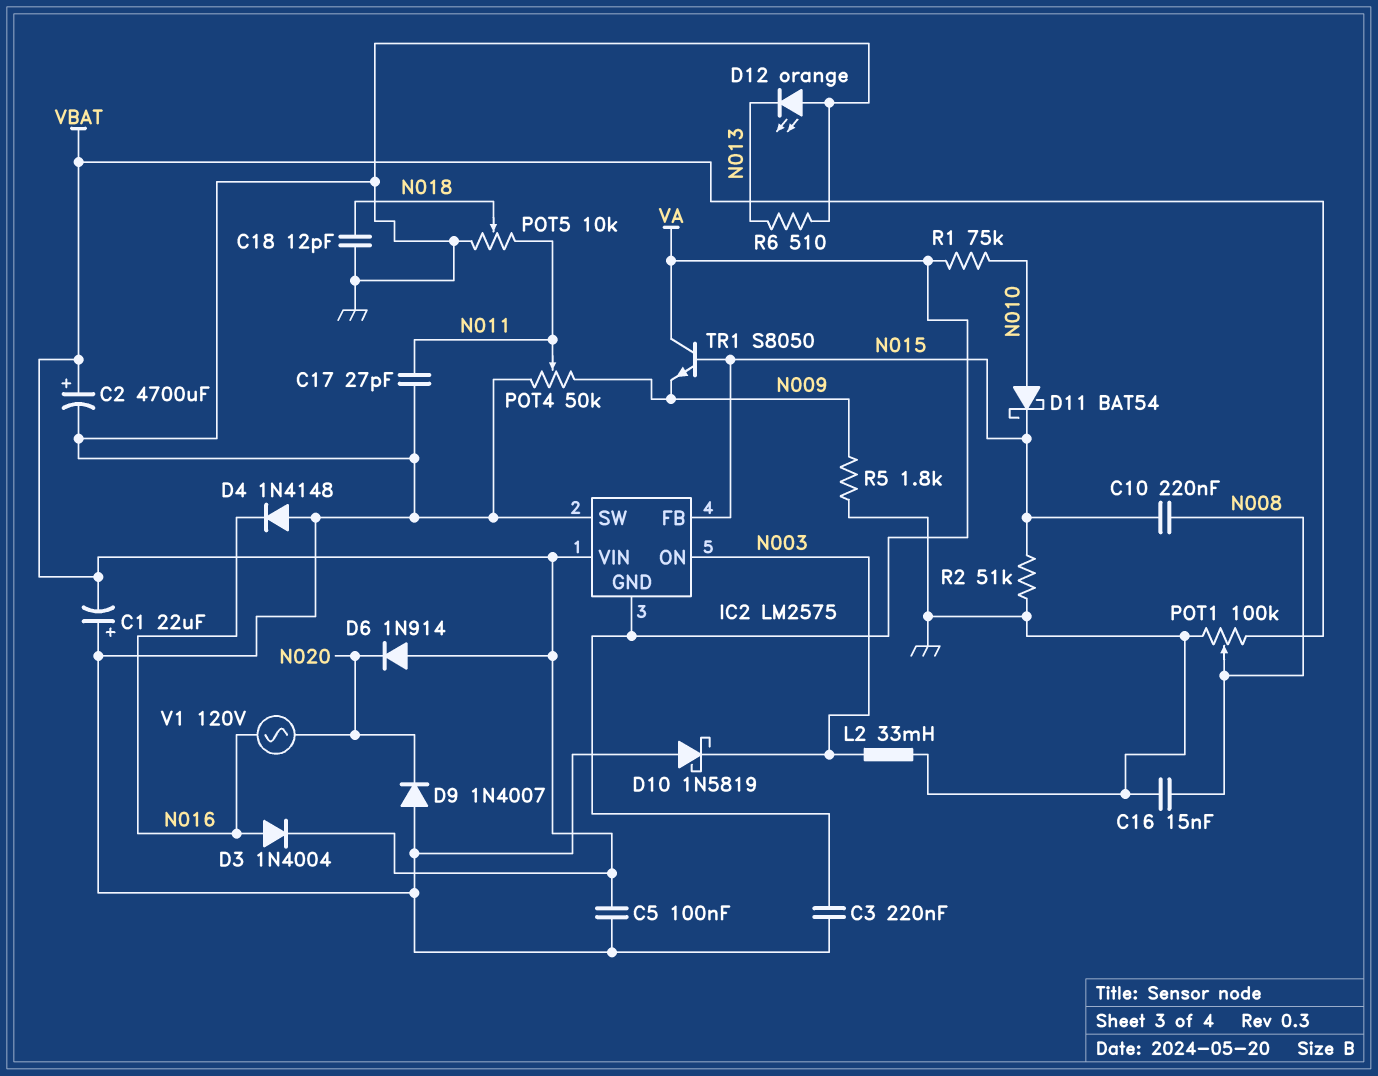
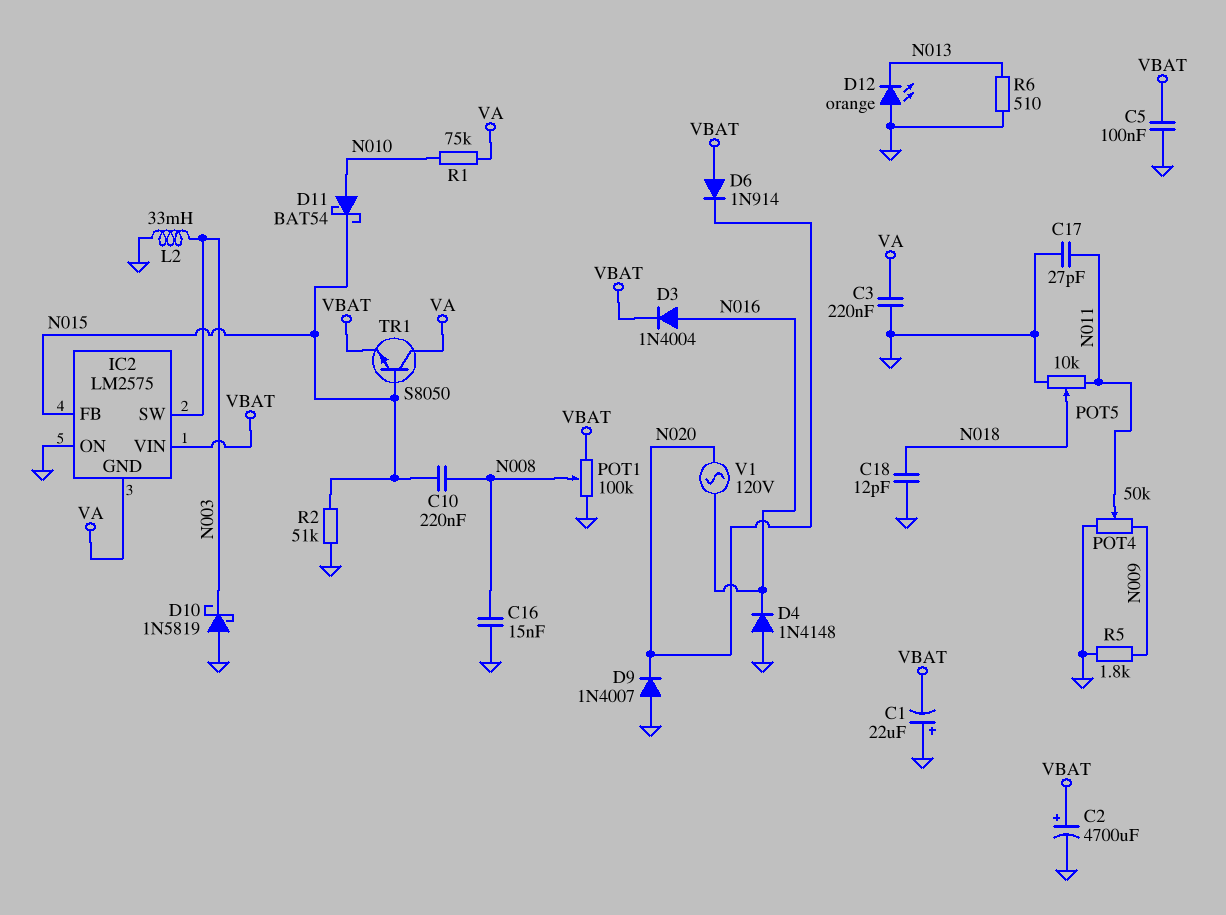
IC2 pin ON: N003 -> GND
IC2 pin SW: GND -> N003
TR1: NPN S8050 (B N015, C VA, E N009) -> NPN S8050 (B N015, C VA, E VBAT)

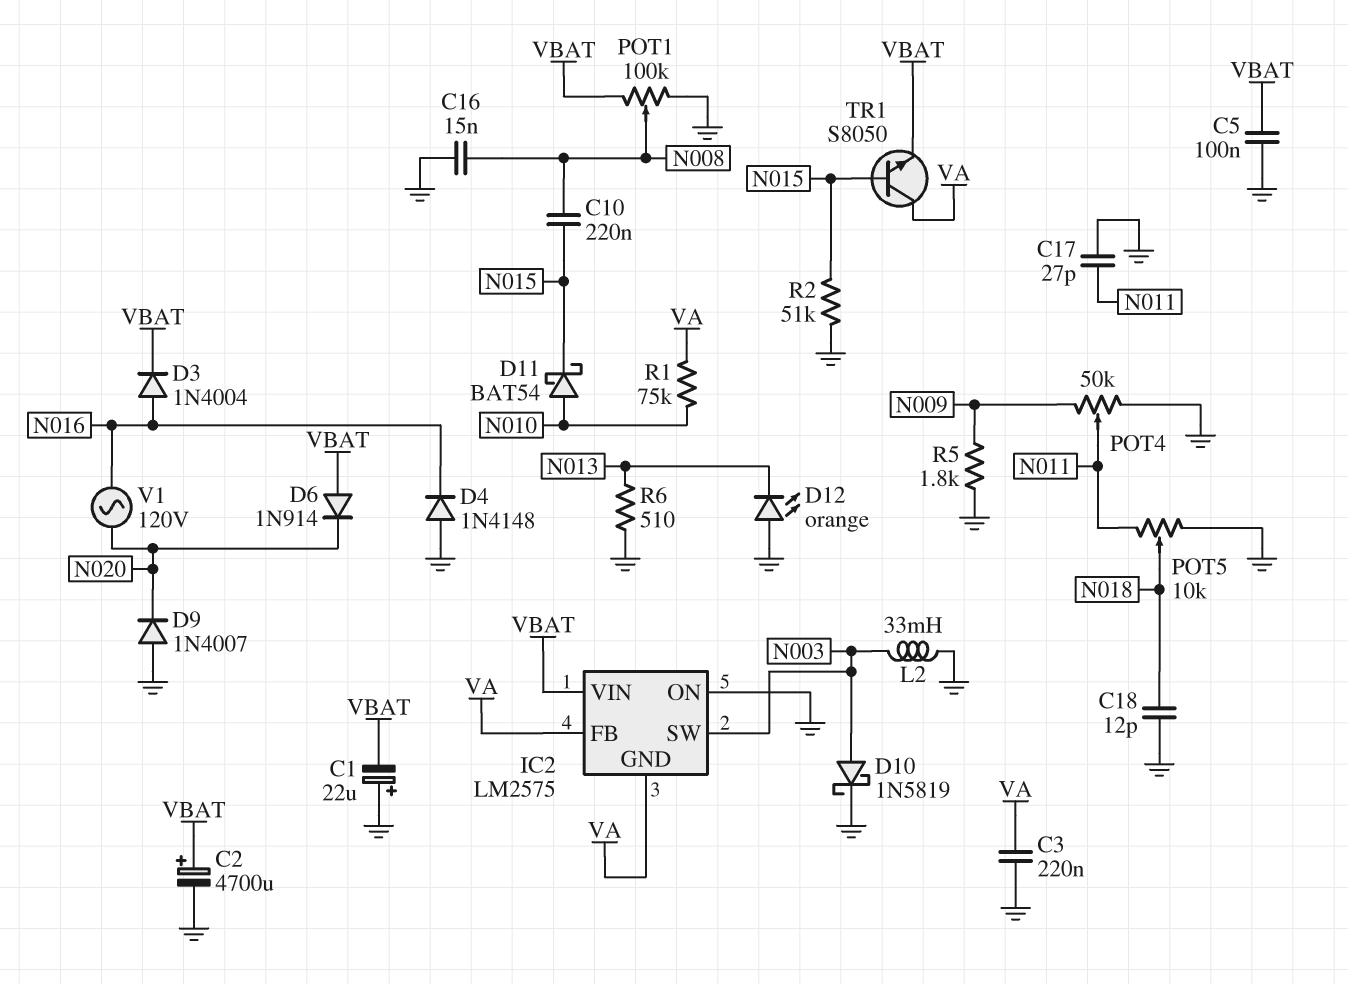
D10: schottky 1N5819 (A GND, K N003) -> schottky 1N5819 (A N003, K GND)
IC2 pin FB: N015 -> VA

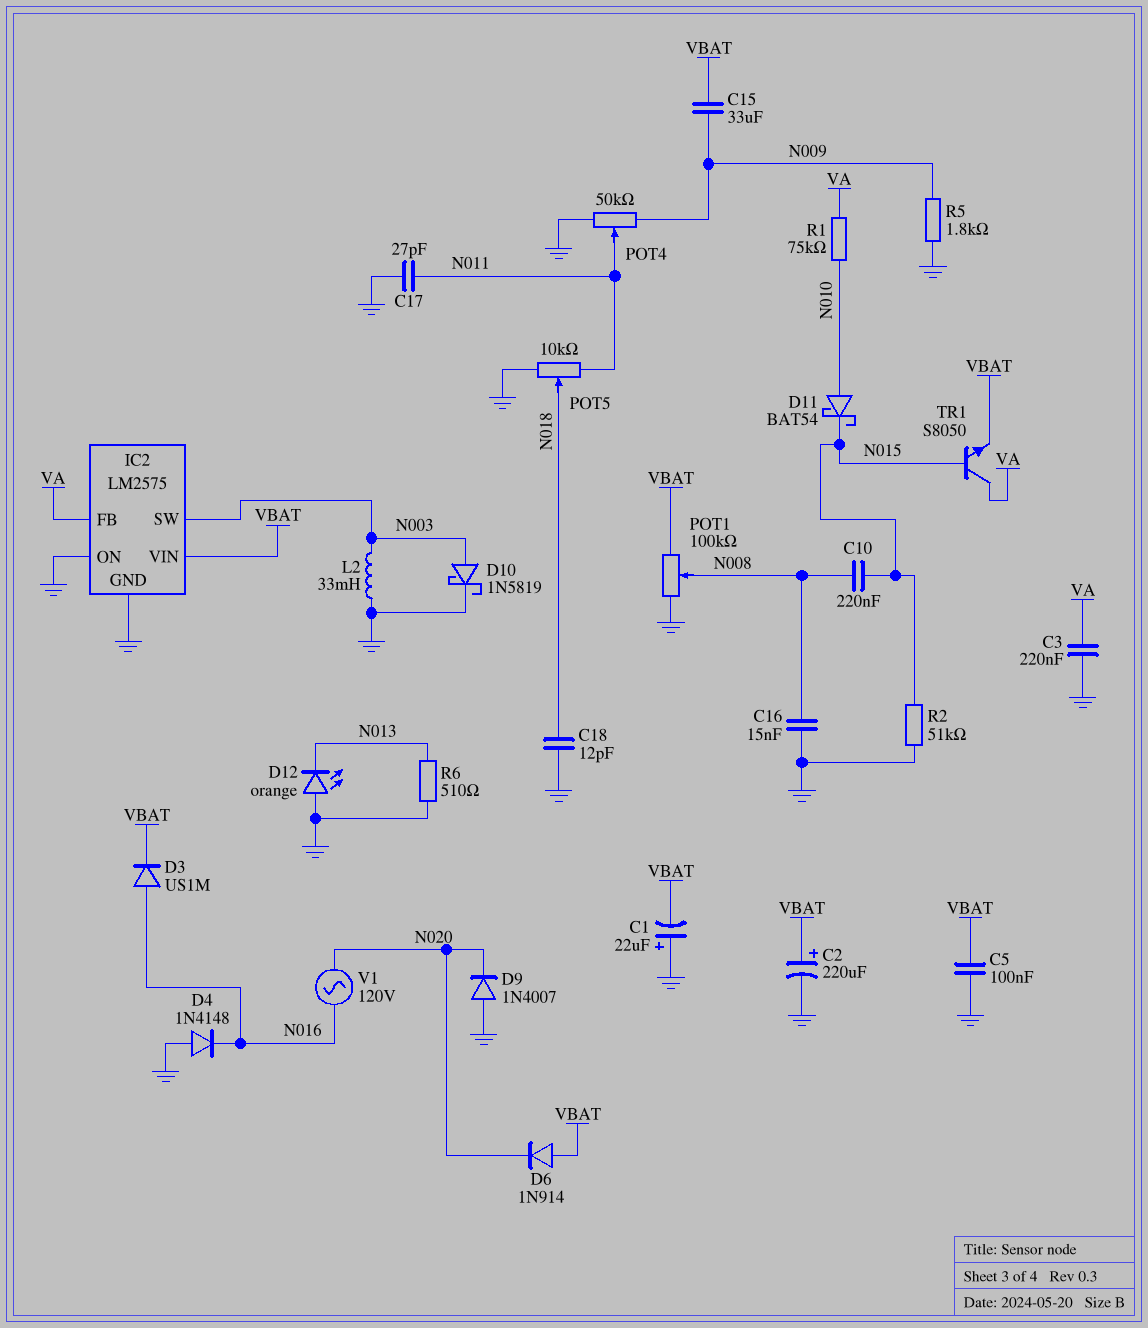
C2: 4700uF (plus VBAT, minus GND) -> 220uF (plus VBAT, minus GND)
C15: none -> 33uF (N009, VBAT)
D3: diode 1N4004 (A N016, K VBAT) -> diode US1M (A N016, K VBAT)
IC2 pin GND: VA -> GND

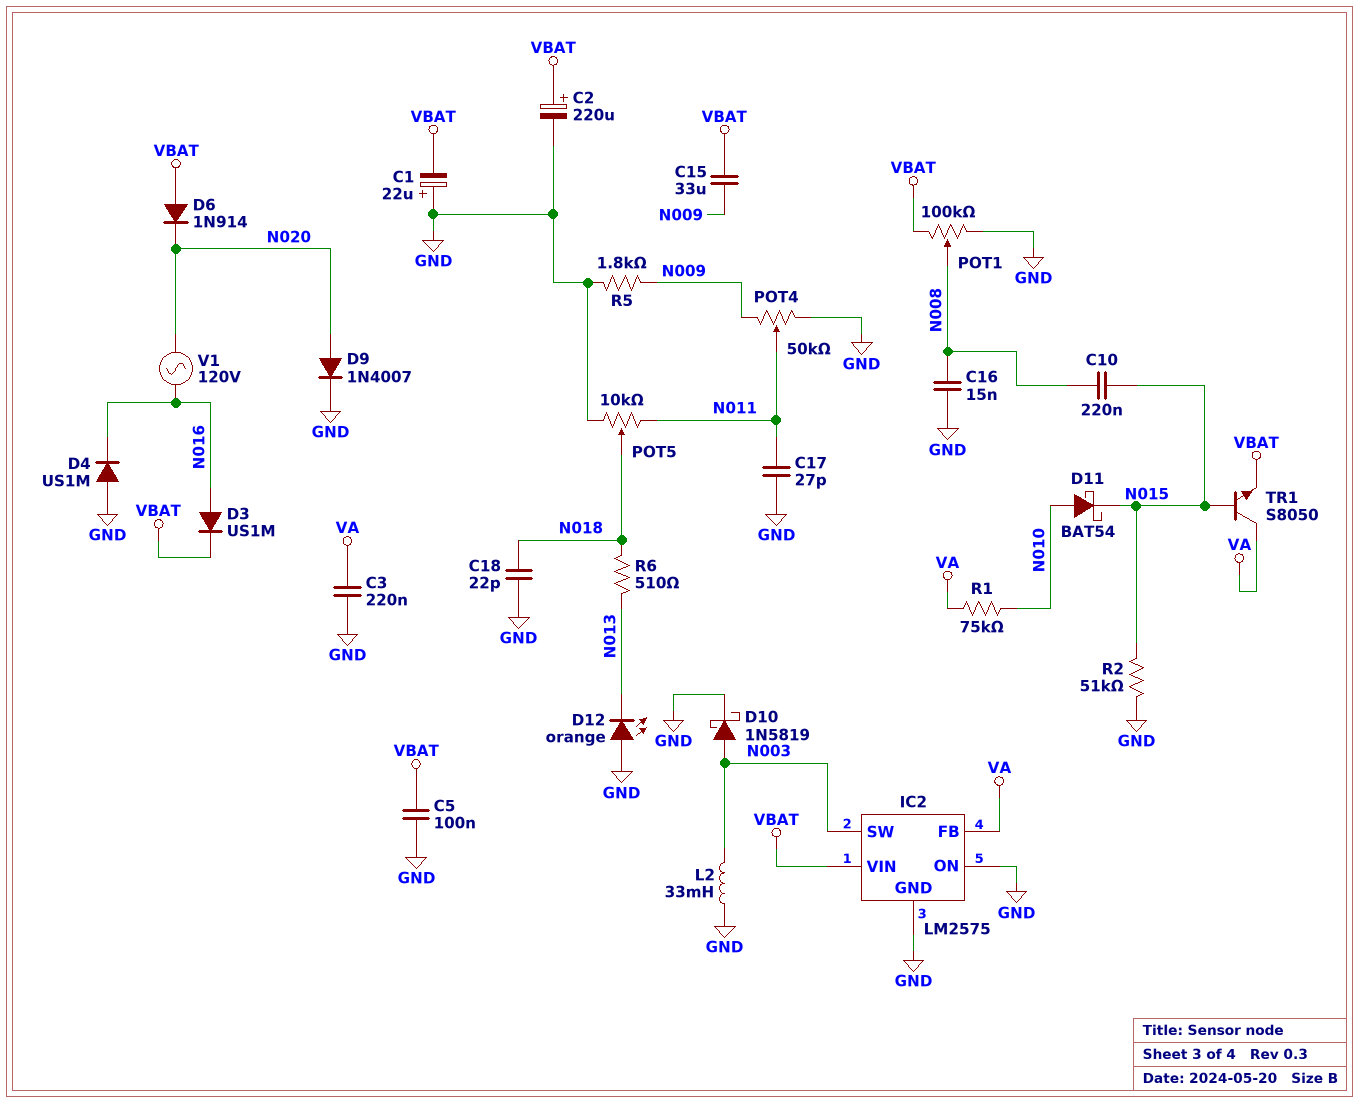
C18: 12pF (GND, N018) -> 22pF (GND, N018)
D4: diode 1N4148 (A GND, K N016) -> diode US1M (A GND, K N016)
D9: diode 1N4007 (A GND, K N020) -> diode 1N4007 (A N020, K GND)
R6: 510 (GND, N013) -> 510 (N013, N018)

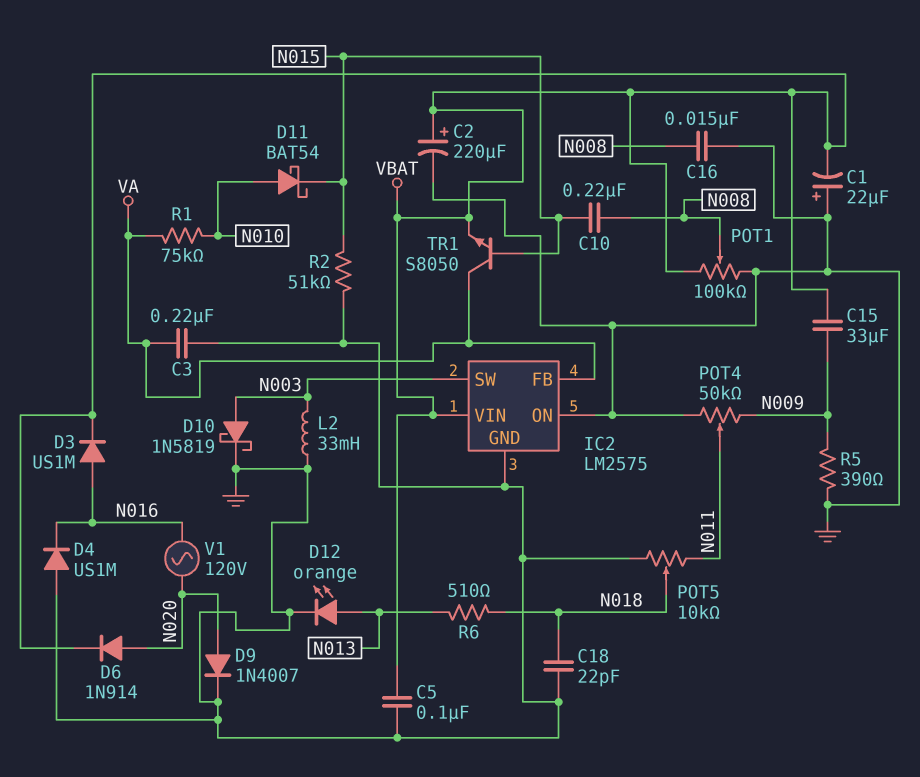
C17: 27pF (GND, N011) -> none
D6: diode 1N914 (A VBAT, K N020) -> diode 1N914 (A N020, K VBAT)
D12: LED orange (A GND, K N013) -> LED orange (A N013, K GND)
R5: 1.8k (GND, N009) -> 390 (GND, N009)

